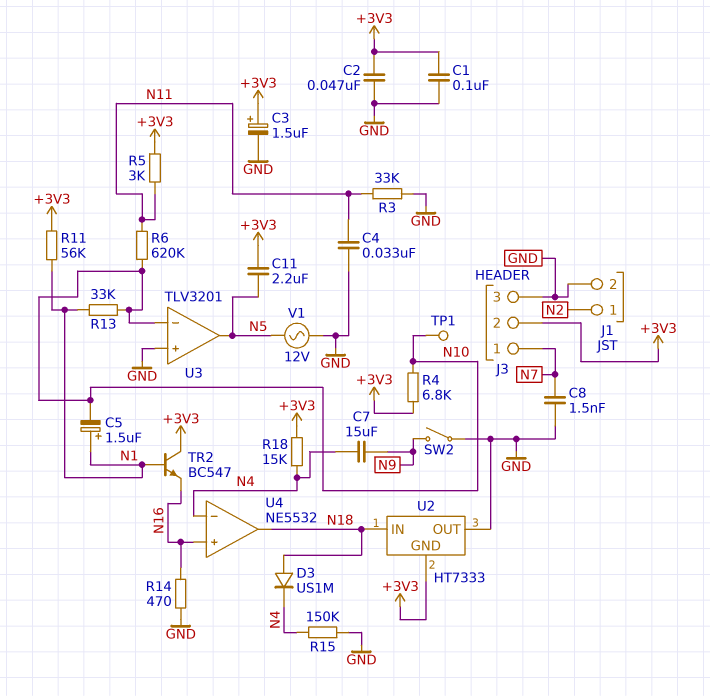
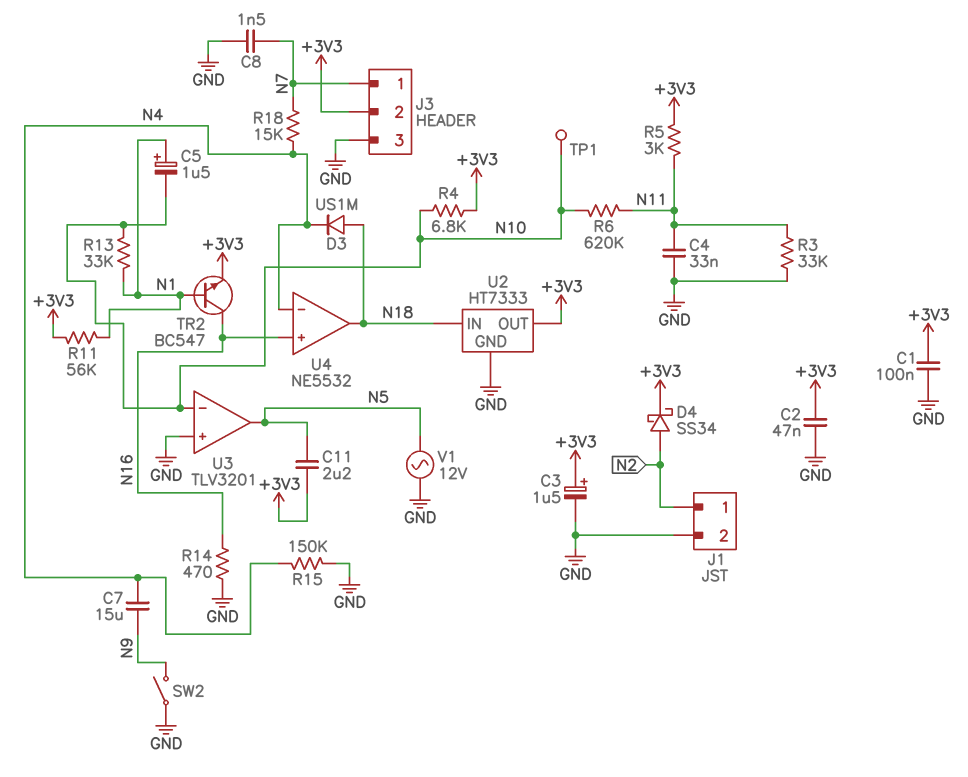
D4: none -> schottky SS34 (A N2, K +3V3)
R18: 15k (+3V3, N4) -> 15k (N4, N7)
TR2: NPN BC547 (B N1, C +3V3, E N16) -> NPN BC547 (B N1, C N16, E +3V3)
U2 pin GND: +3V3 -> GND
U2 pin OUT: GND -> +3V3

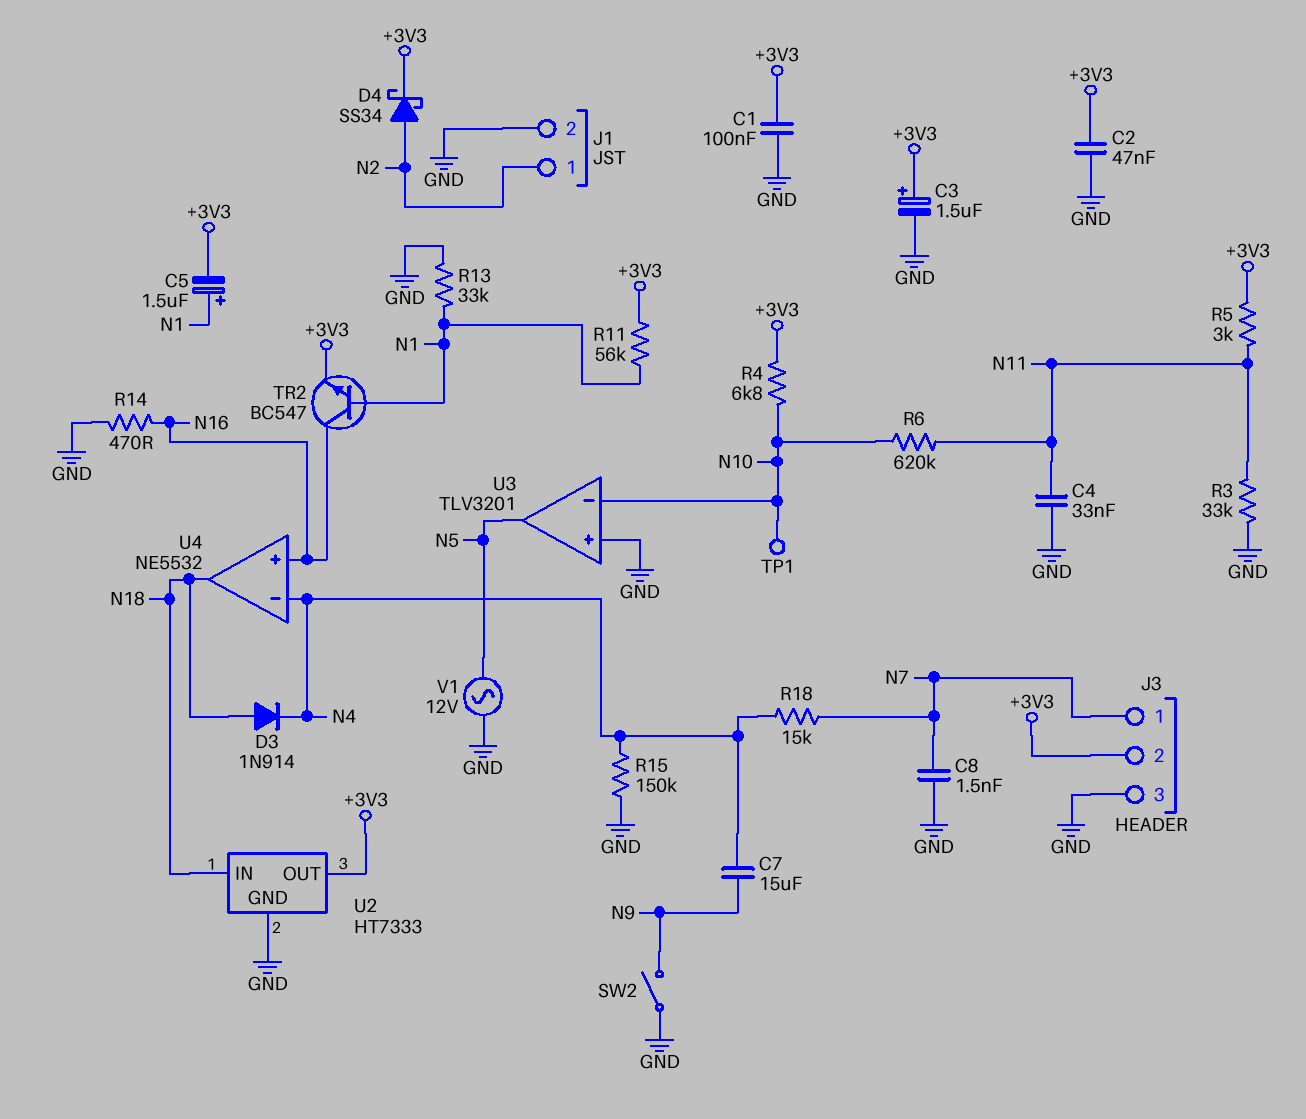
C5: 1.5uF (plus N1, minus N10) -> 1.5uF (plus N1, minus +3V3)
C11: 2.2uF (+3V3, N5) -> none
D3: diode US1M (A N18, K N4) -> diode 1N914 (A N18, K N4)
R13: 33k (N1, N10) -> 33k (GND, N1)

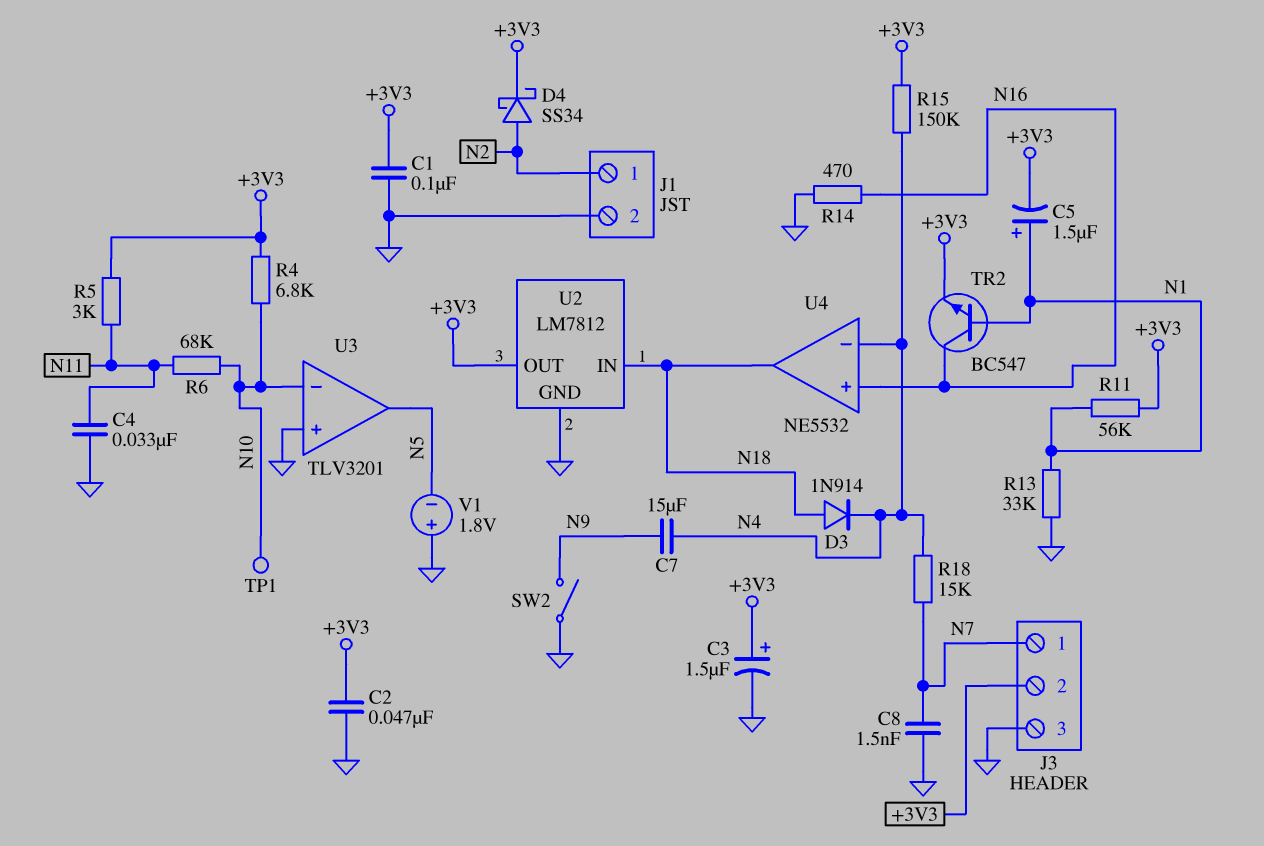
R3: 33k (GND, N11) -> none
R6: 620k (N10, N11) -> 68k (N10, N11)
R15: 150k (GND, N4) -> 150k (+3V3, N4)
U2: HT7333 -> LM7812
V1: AC 12V (GND, N5) -> 1.8V (plus GND, minus N5)

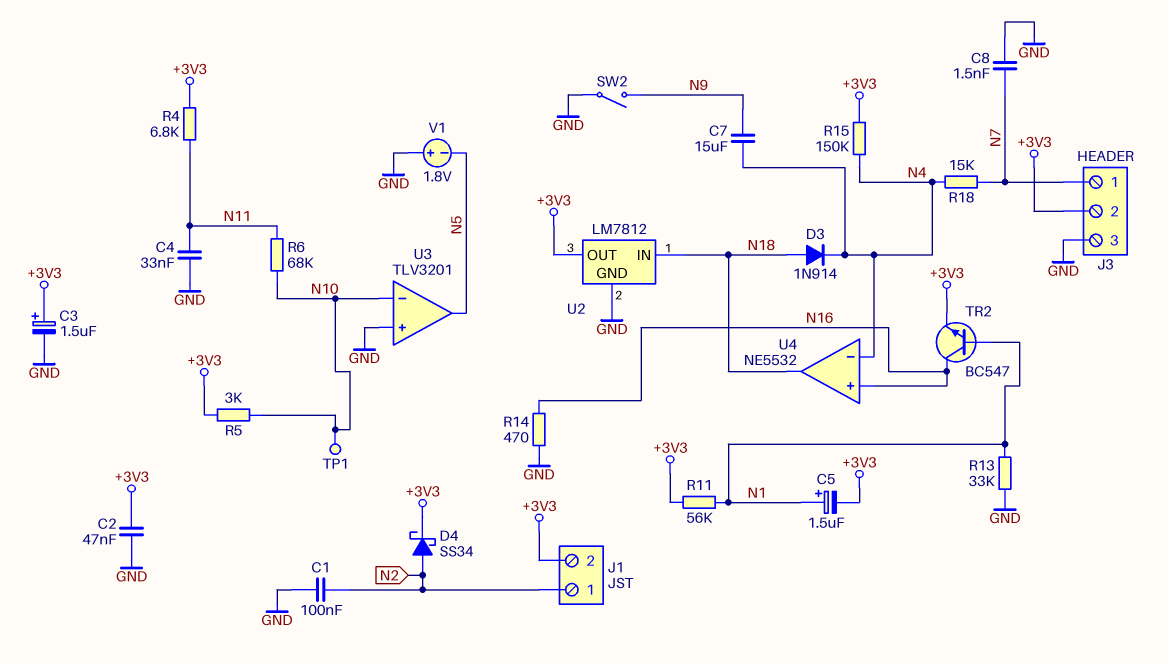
C1: 100nF (+3V3, GND) -> 100nF (GND, N2)
J1 pin 2: GND -> +3V3
R4: 6.8k (+3V3, N10) -> 6.8k (+3V3, N11)
R5: 3k (+3V3, N11) -> 3k (+3V3, N10)

